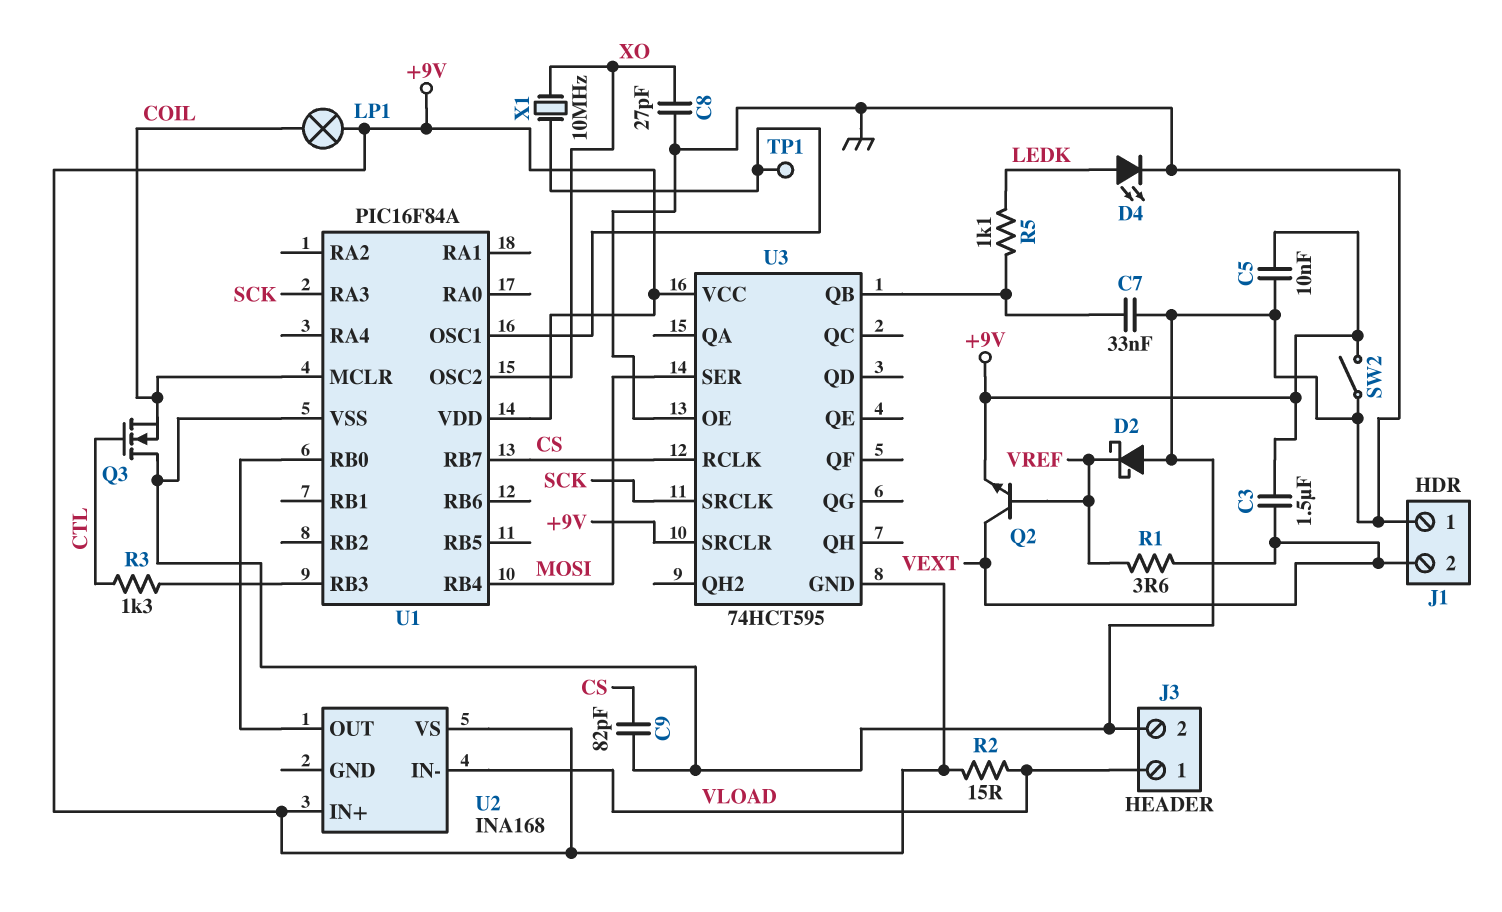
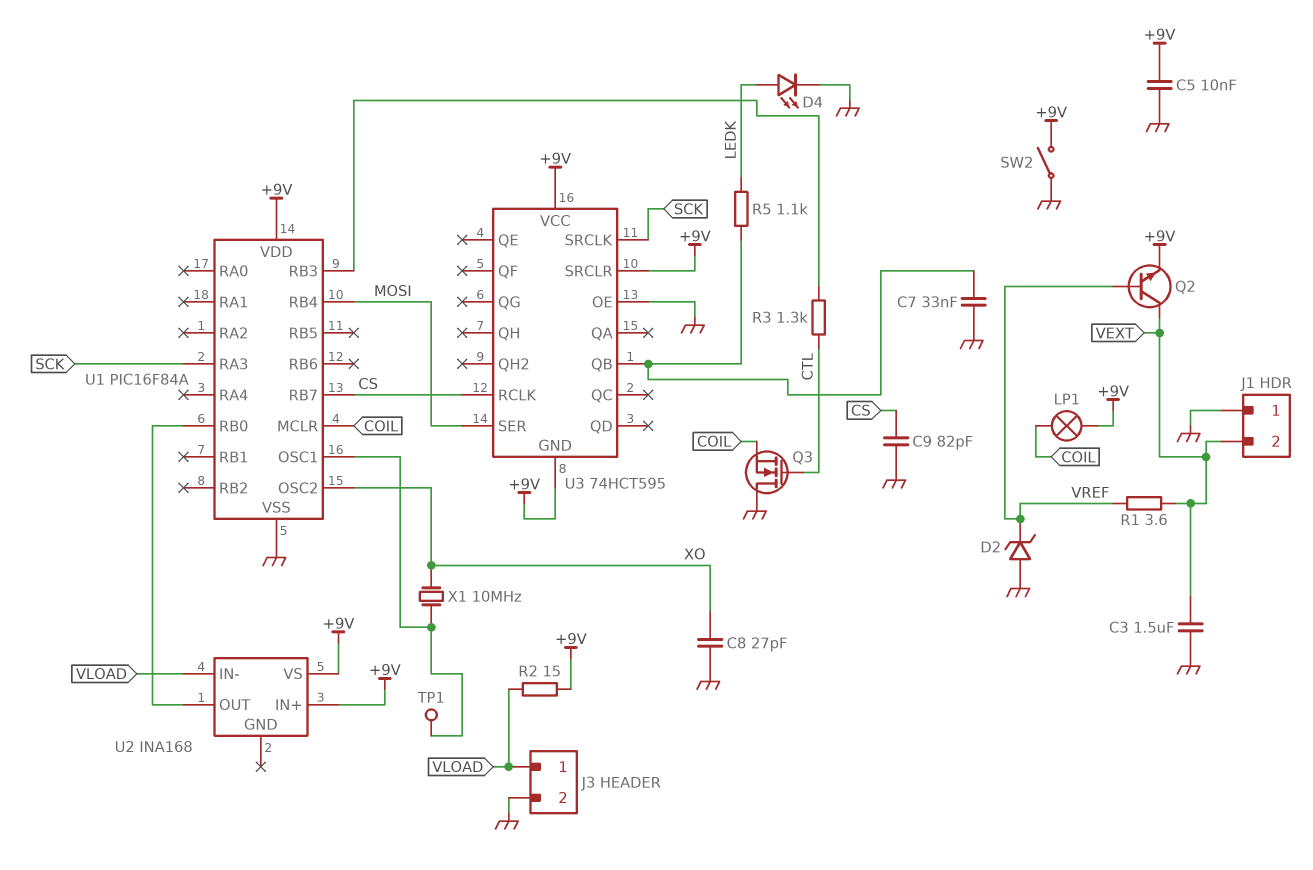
C3: 1.5uF (+9V, VEXT) -> 1.5uF (GND, VEXT)
D2: schottky (A GND, K VREF) -> zener (A GND, K VREF)

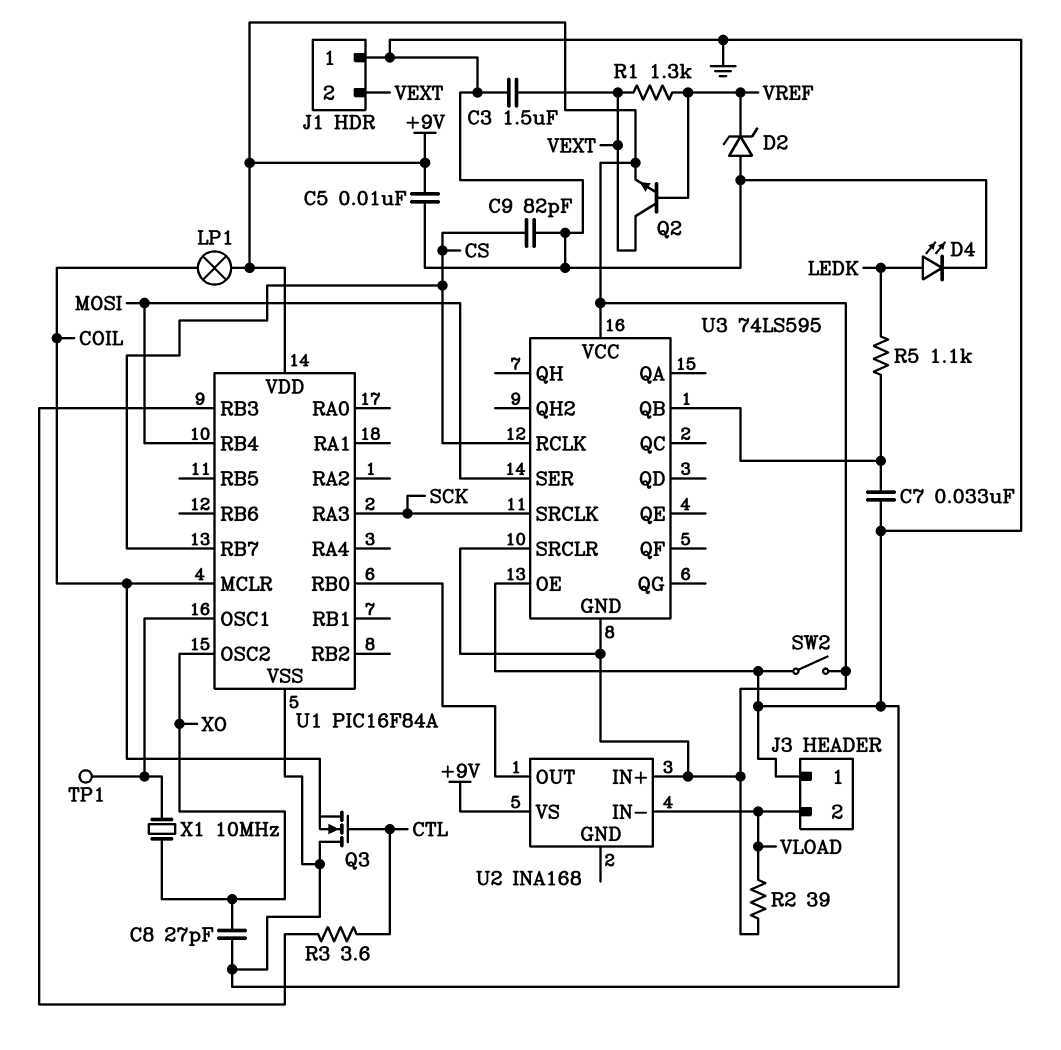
J3 pin 1: VLOAD -> GND
J3 pin 2: GND -> VLOAD
R1: 3.6 (VEXT, VREF) -> 1.3k (VEXT, VREF)
R2: 15 (+9V, VLOAD) -> 39 (+9V, VLOAD)
R3: 1.3k (CTL, U1/RB3) -> 3.6 (CTL, U1/RB3)
U3: 74HCT595 -> 74LS595

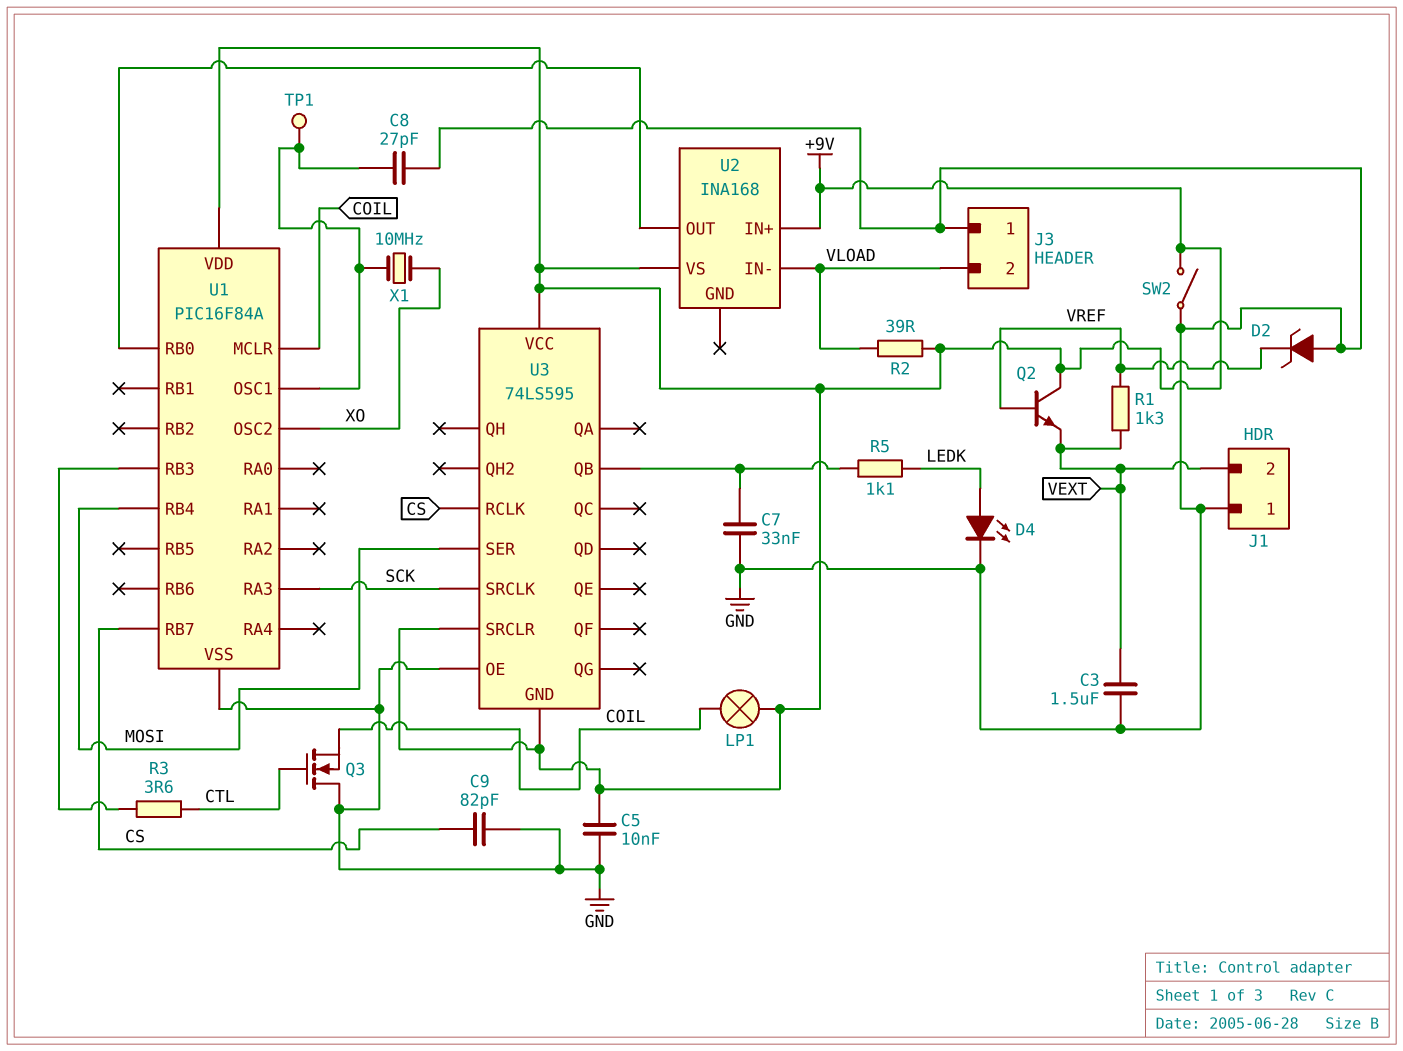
C8: 27pF (GND, XO) -> 27pF (GND, U1/OSC1)
Q2: NPN (B VREF, C VEXT, E +9V) -> NPN (B VREF, C +9V, E VEXT)

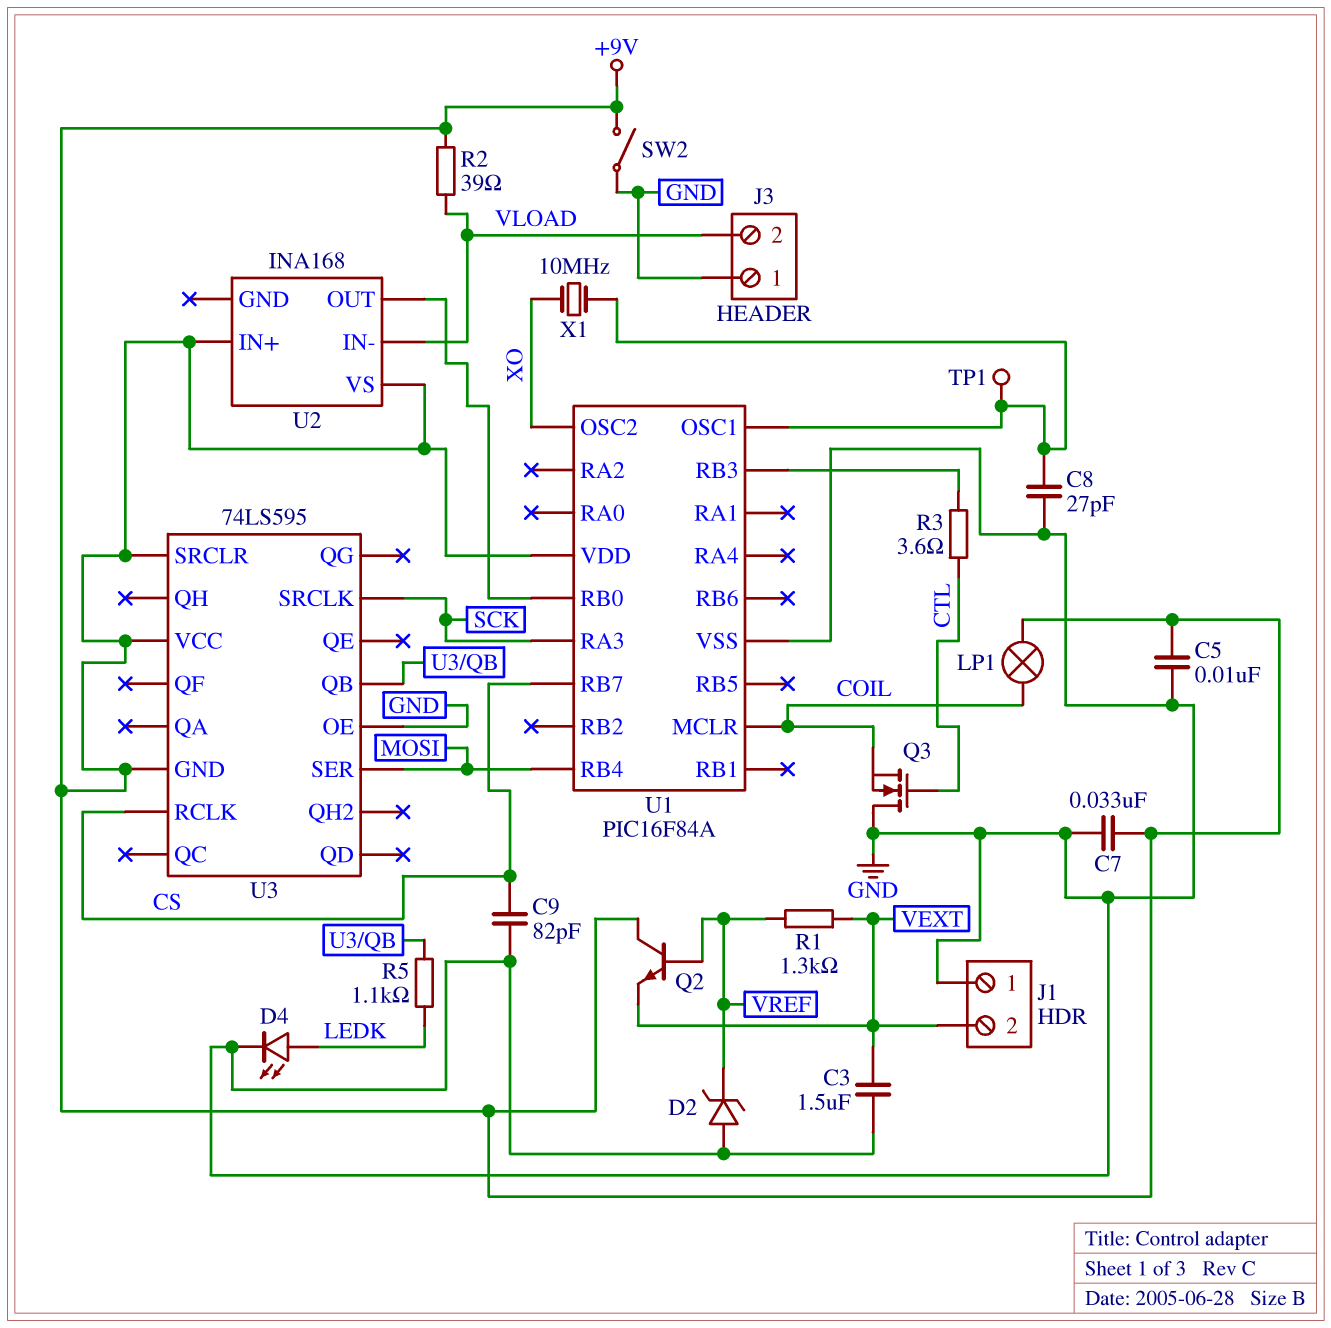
C7: 33nF (GND, U3/QB) -> 33nF (+9V, GND)

